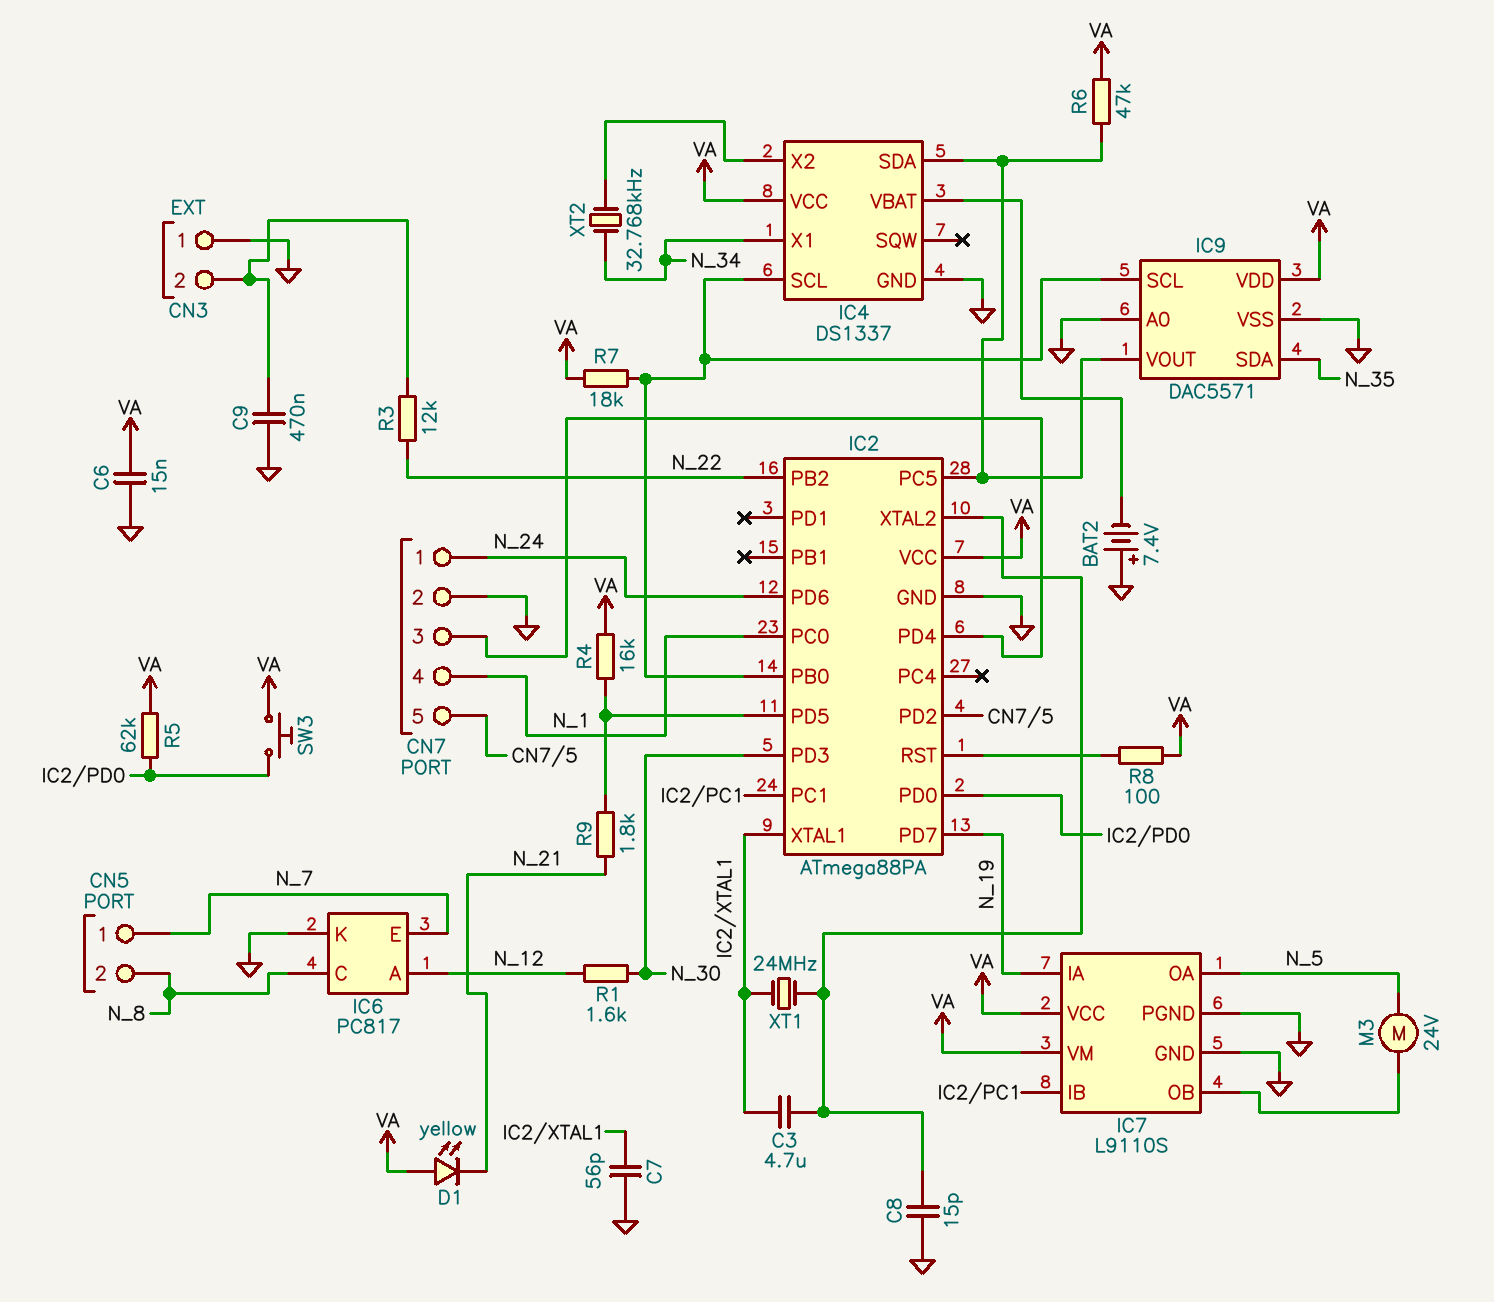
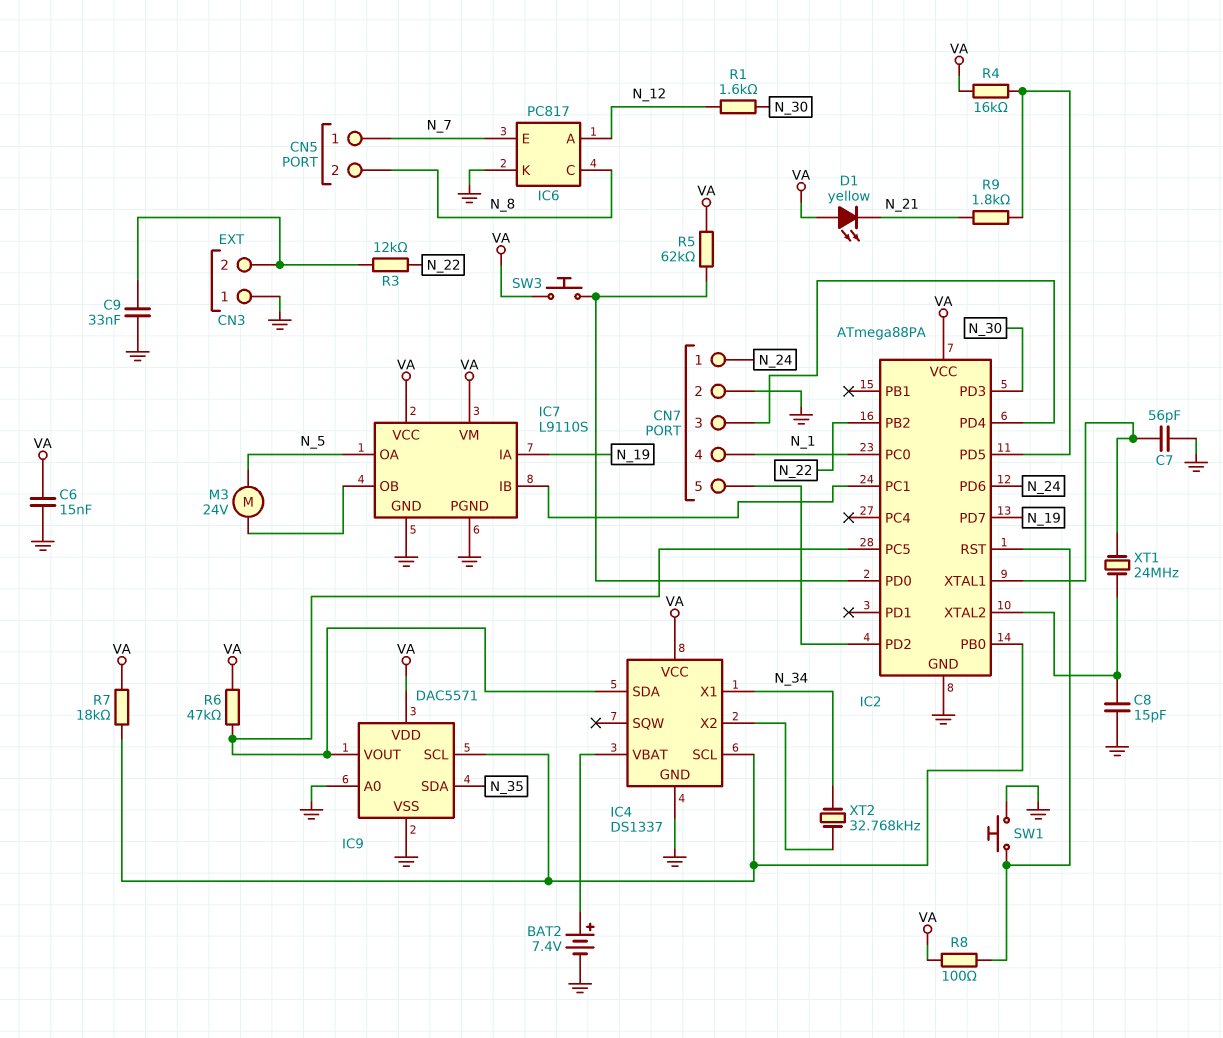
BAT2: 7.4V (plus GND, minus IC4/VBAT) -> 7.4V (plus IC4/VBAT, minus GND)
C3: 4.7uF (IC2/XTAL1, IC2/XTAL2) -> none
C9: 470nF (CN3/2, GND) -> 33nF (CN3/2, GND)
SW1: none -> button (GND, IC2/RST)

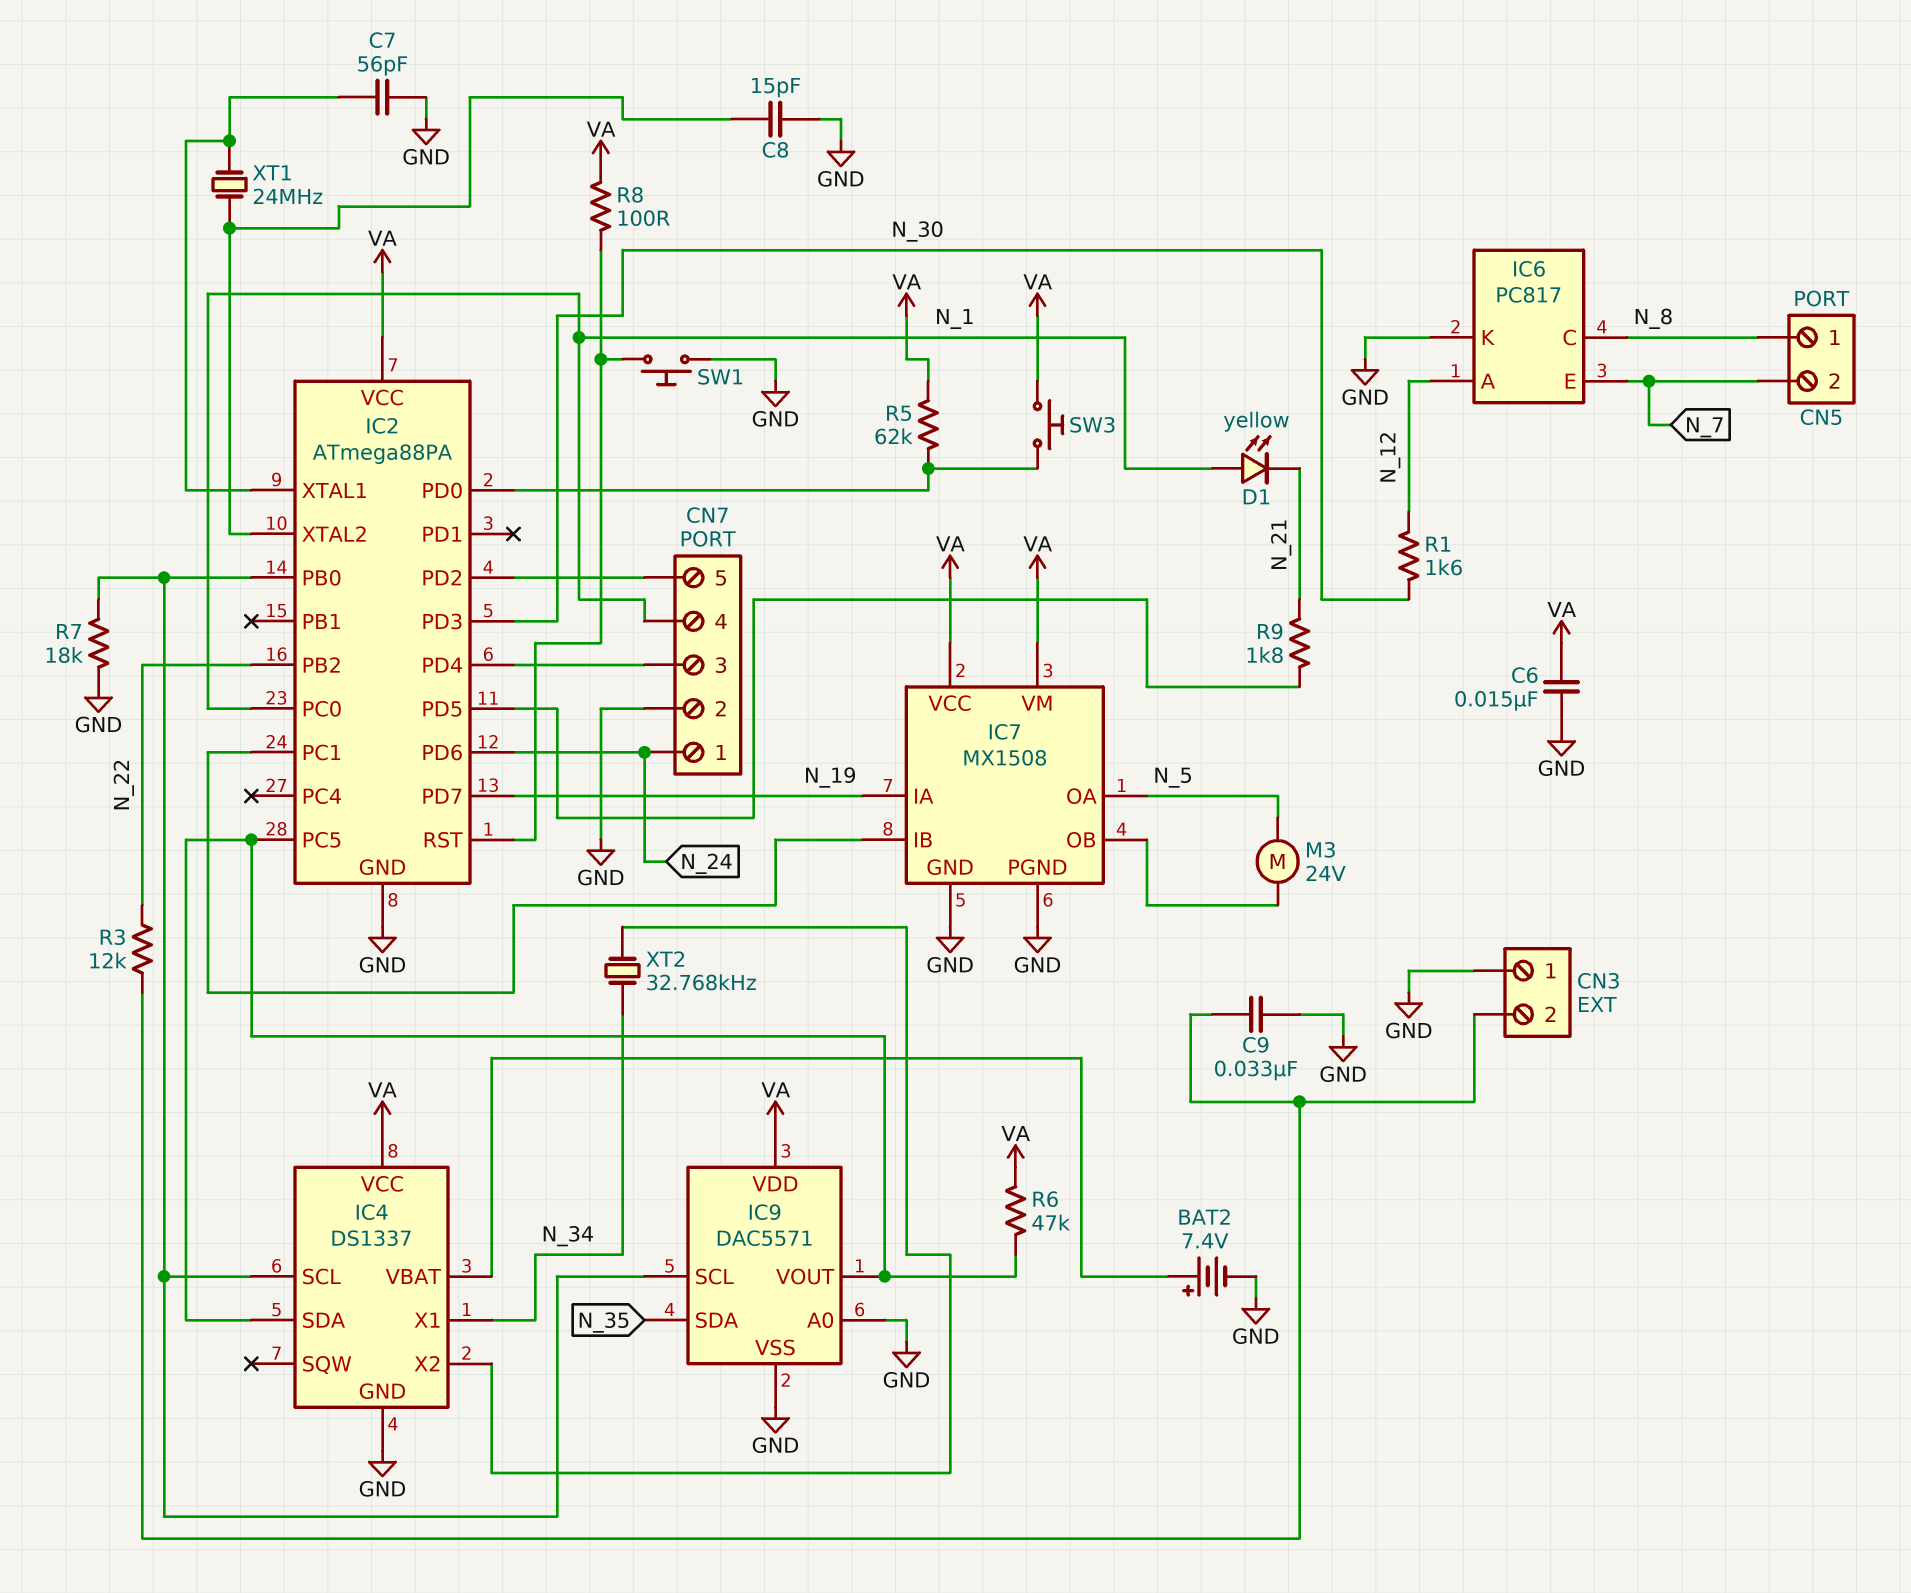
CN5 pin 1: N_7 -> N_8
CN5 pin 2: N_8 -> N_7
D1: LED yellow (A VA, K N_21) -> LED yellow (A N_1, K N_21)
IC7: L9110S -> MX1508
R4: 16k (IC2/PD5, VA) -> none
R7: 18k (IC2/PB0, VA) -> 18k (GND, IC2/PB0)

